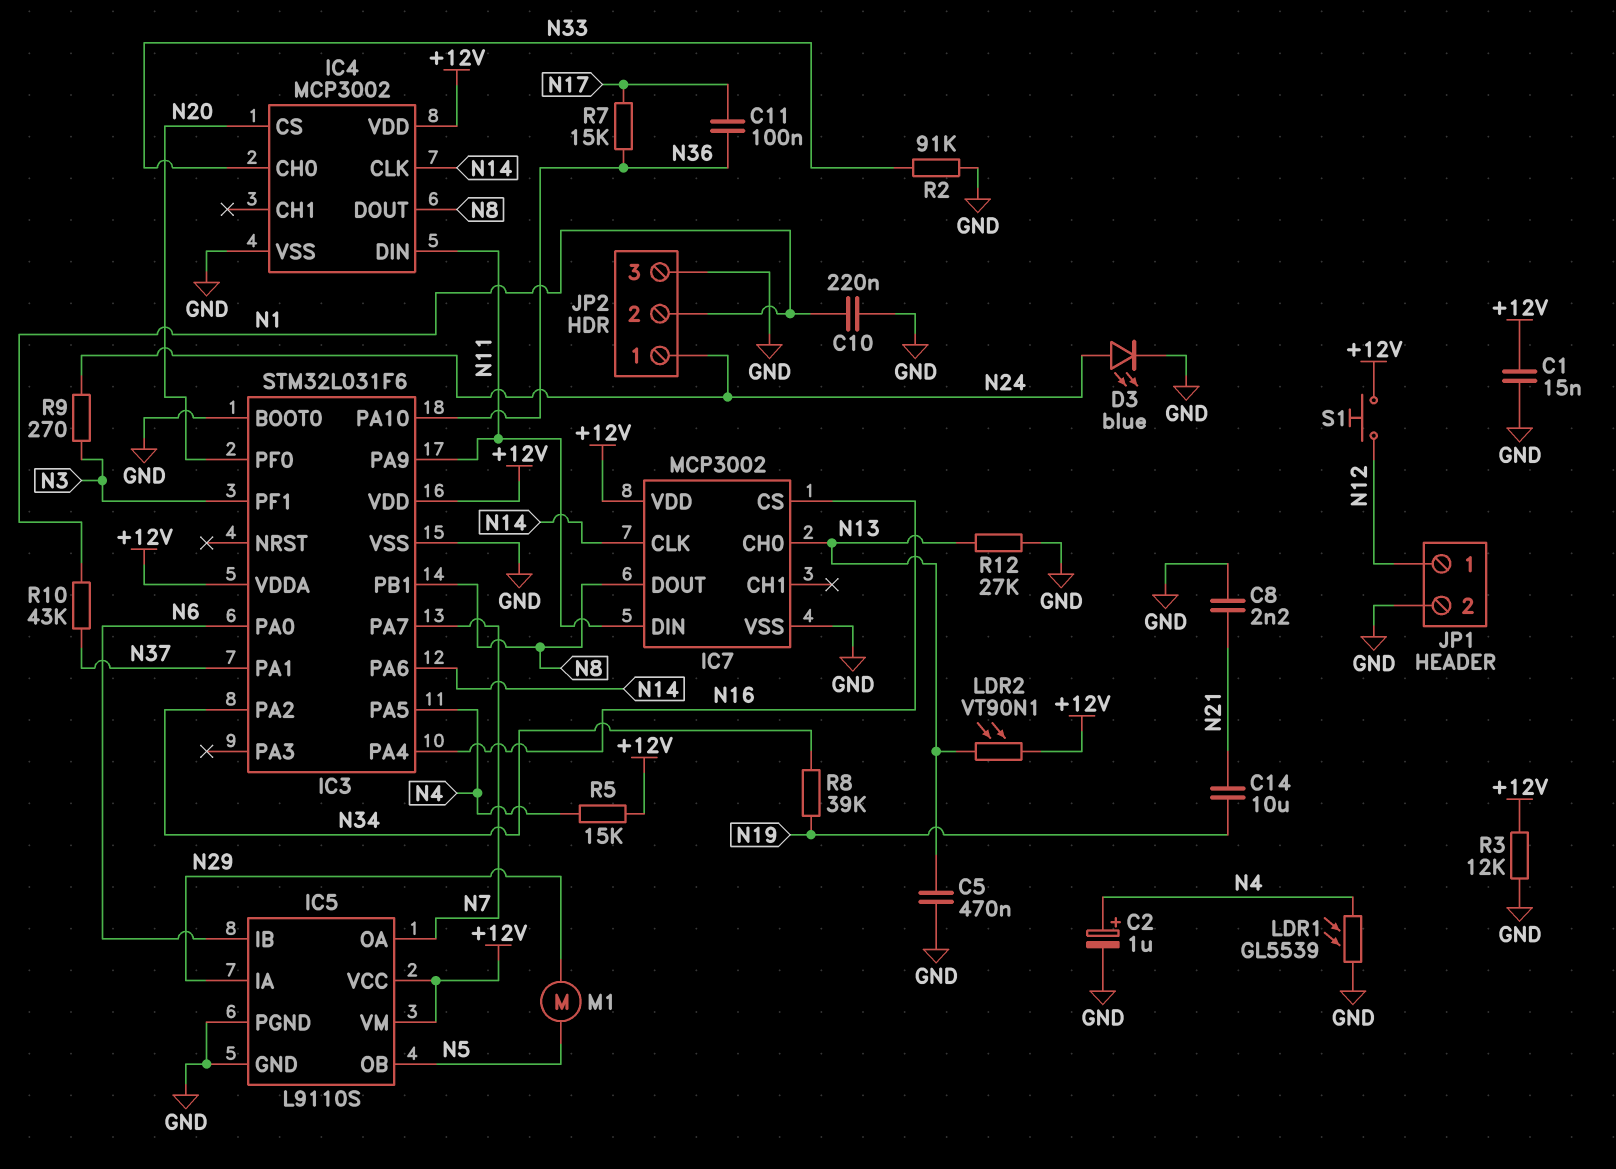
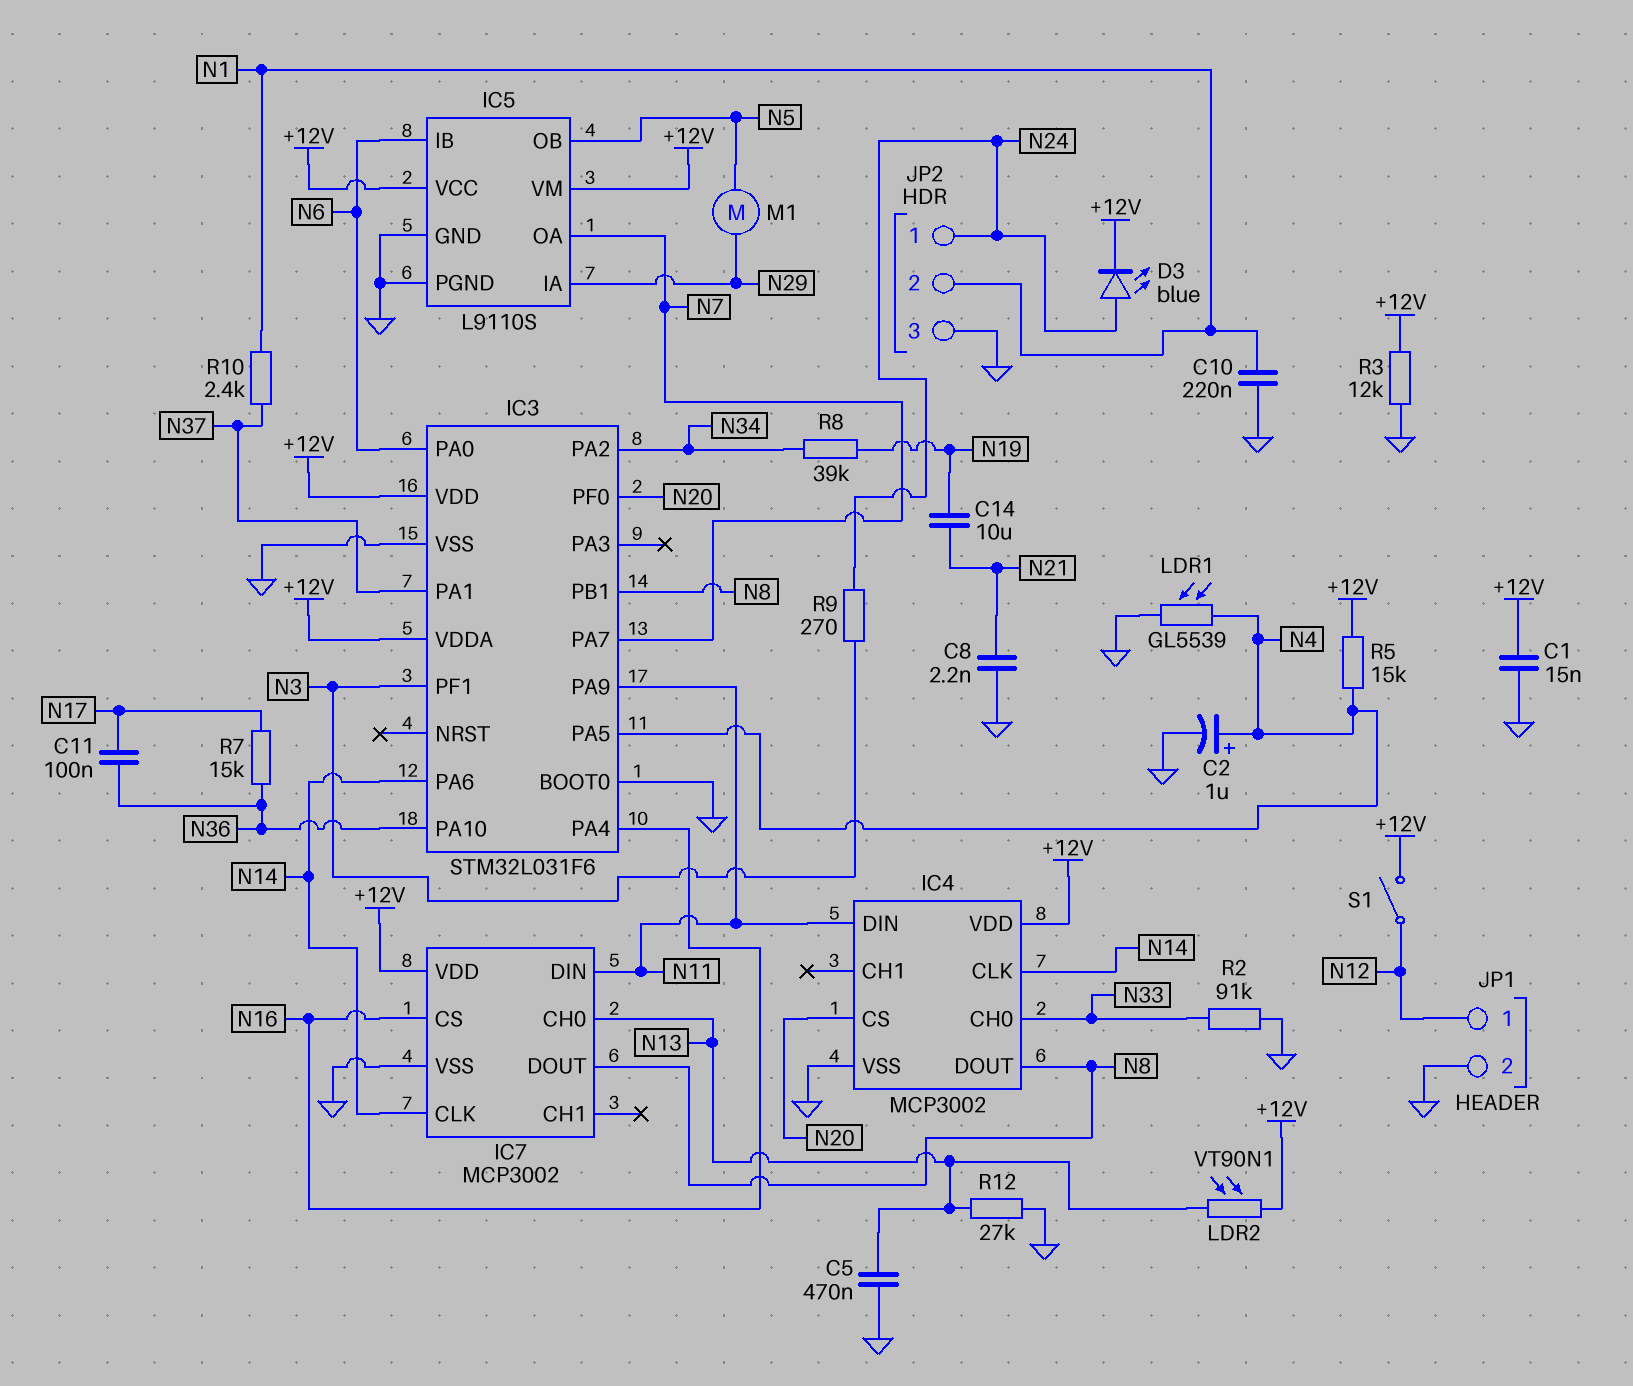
D3: LED blue (A N24, K GND) -> LED blue (A N24, K +12V)
R10: 43k (N1, N37) -> 2.4k (N1, N37)
S1: button (+12V, N12) -> switch (+12V, N12)

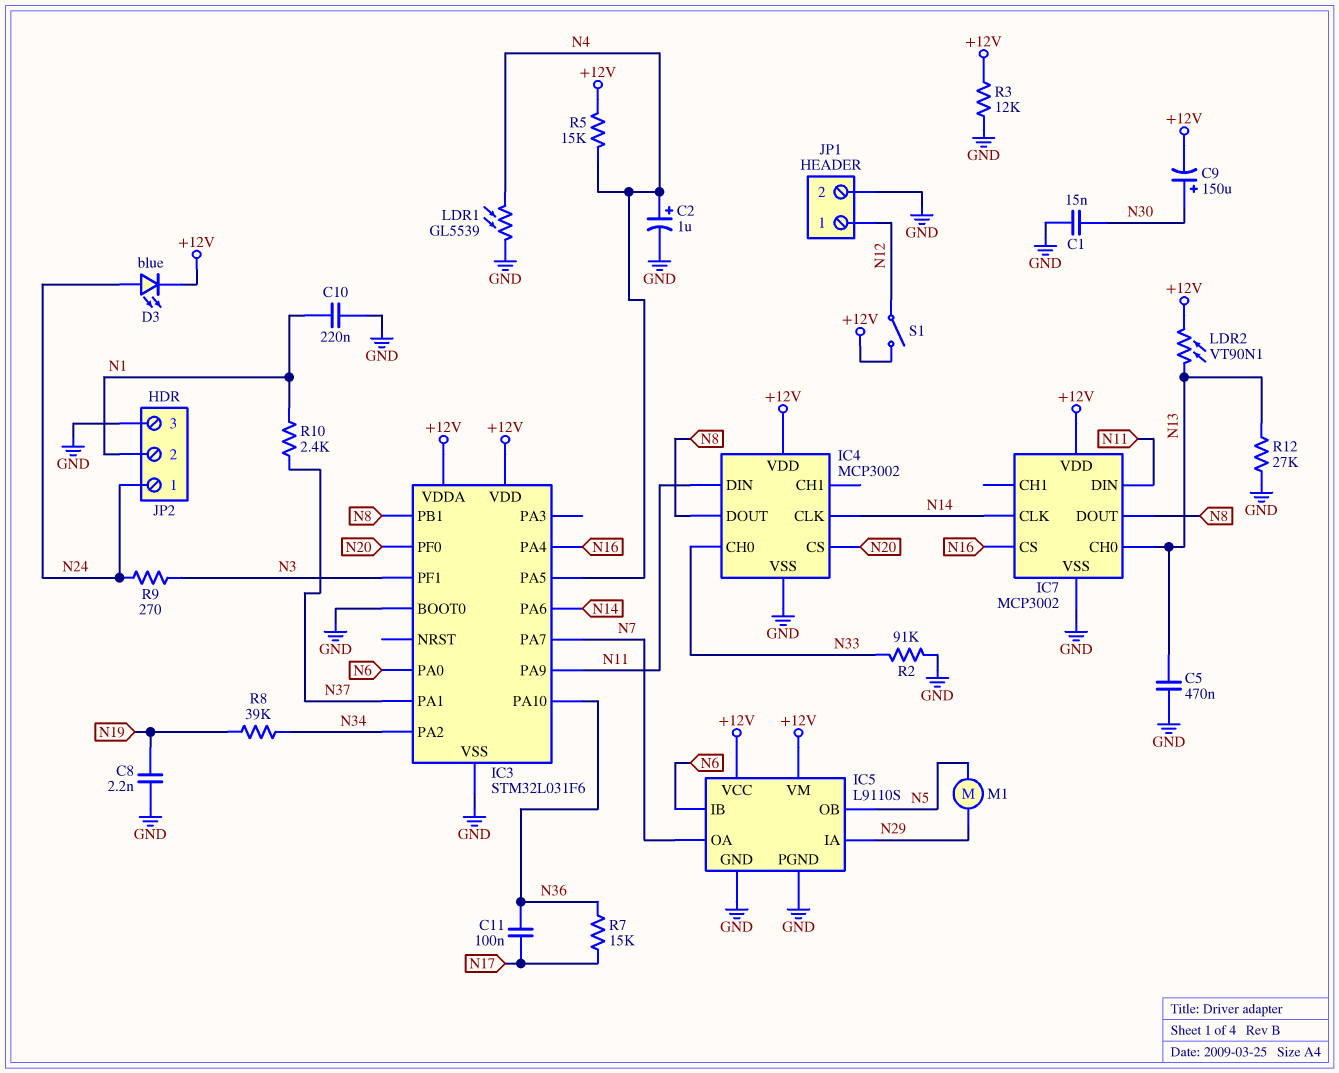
C1: 15nF (+12V, GND) -> 15nF (GND, N30)
C8: 2.2nF (GND, N21) -> 2.2nF (GND, N19)
C9: none -> 150uF (plus N30, minus +12V)
C14: 10uF (N19, N21) -> none

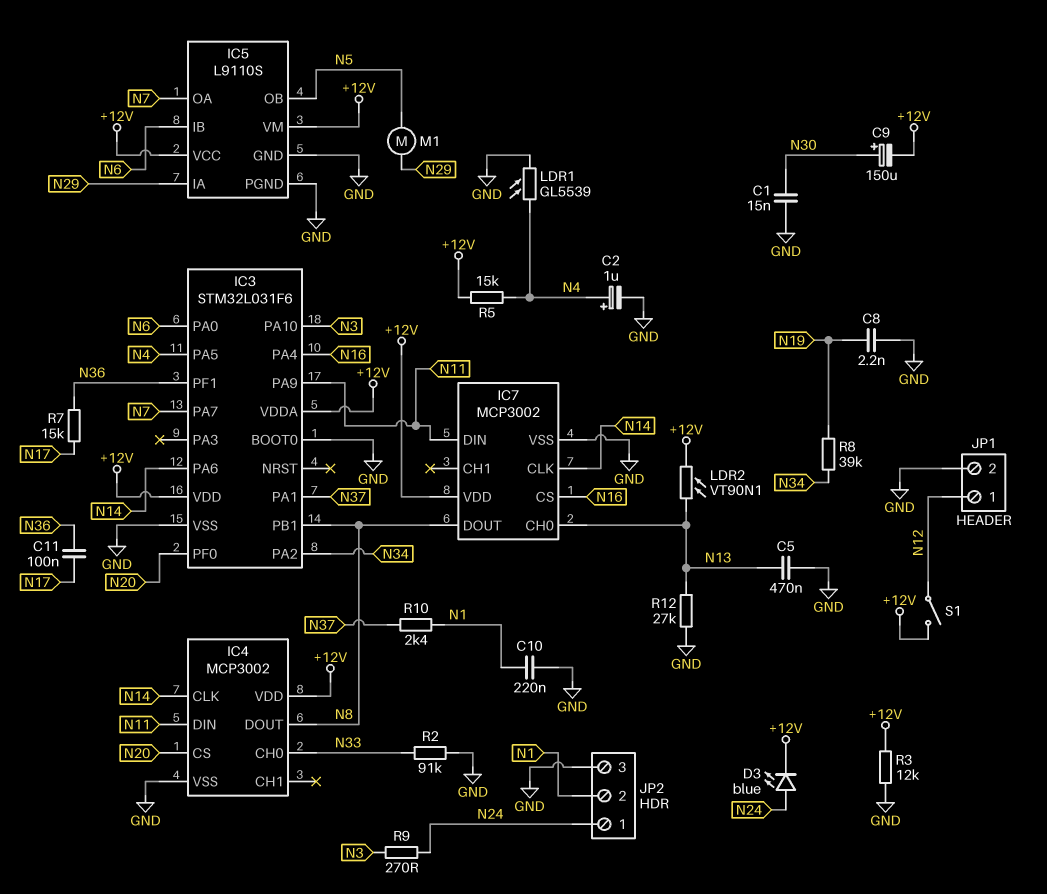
IC3 pin PA10: N36 -> N3
IC3 pin PF1: N3 -> N36

